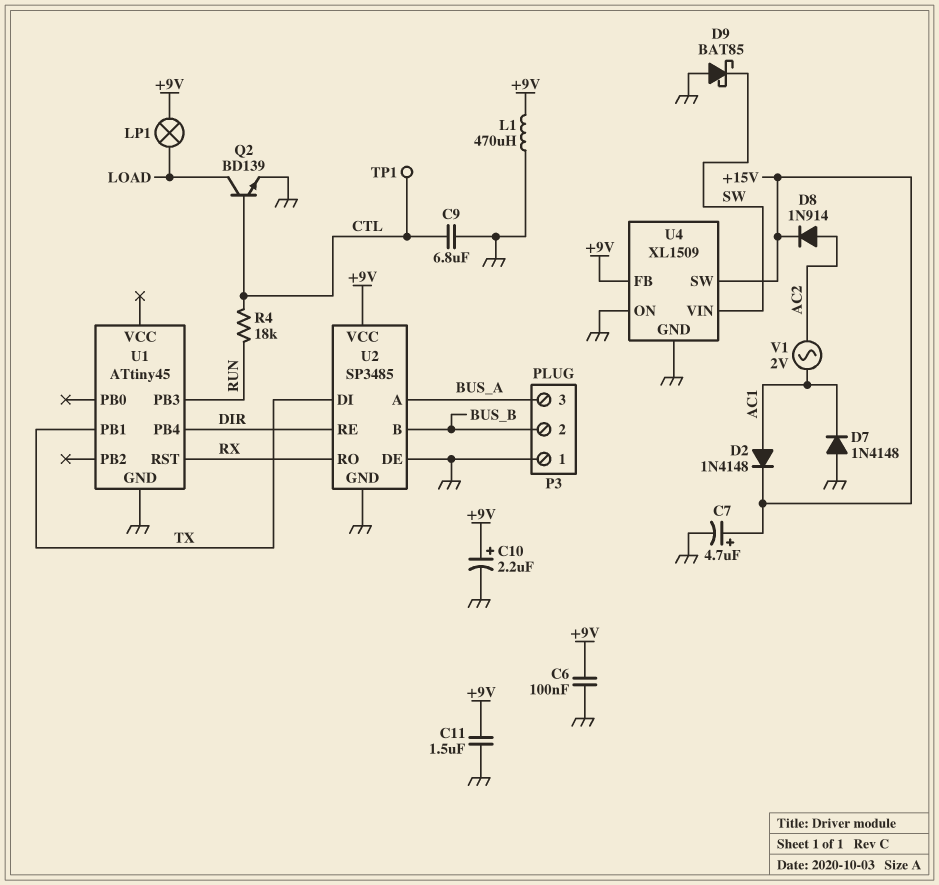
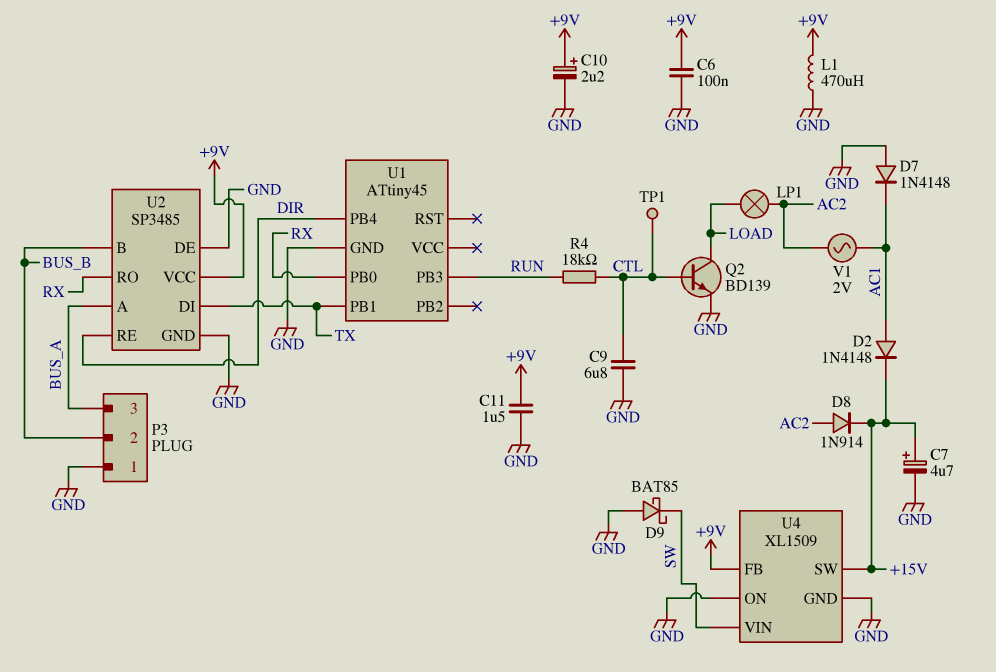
LP1: lamp (+9V, LOAD) -> lamp (AC2, LOAD)
U1 pin PB0: none -> RX
U1 pin RST: RX -> none

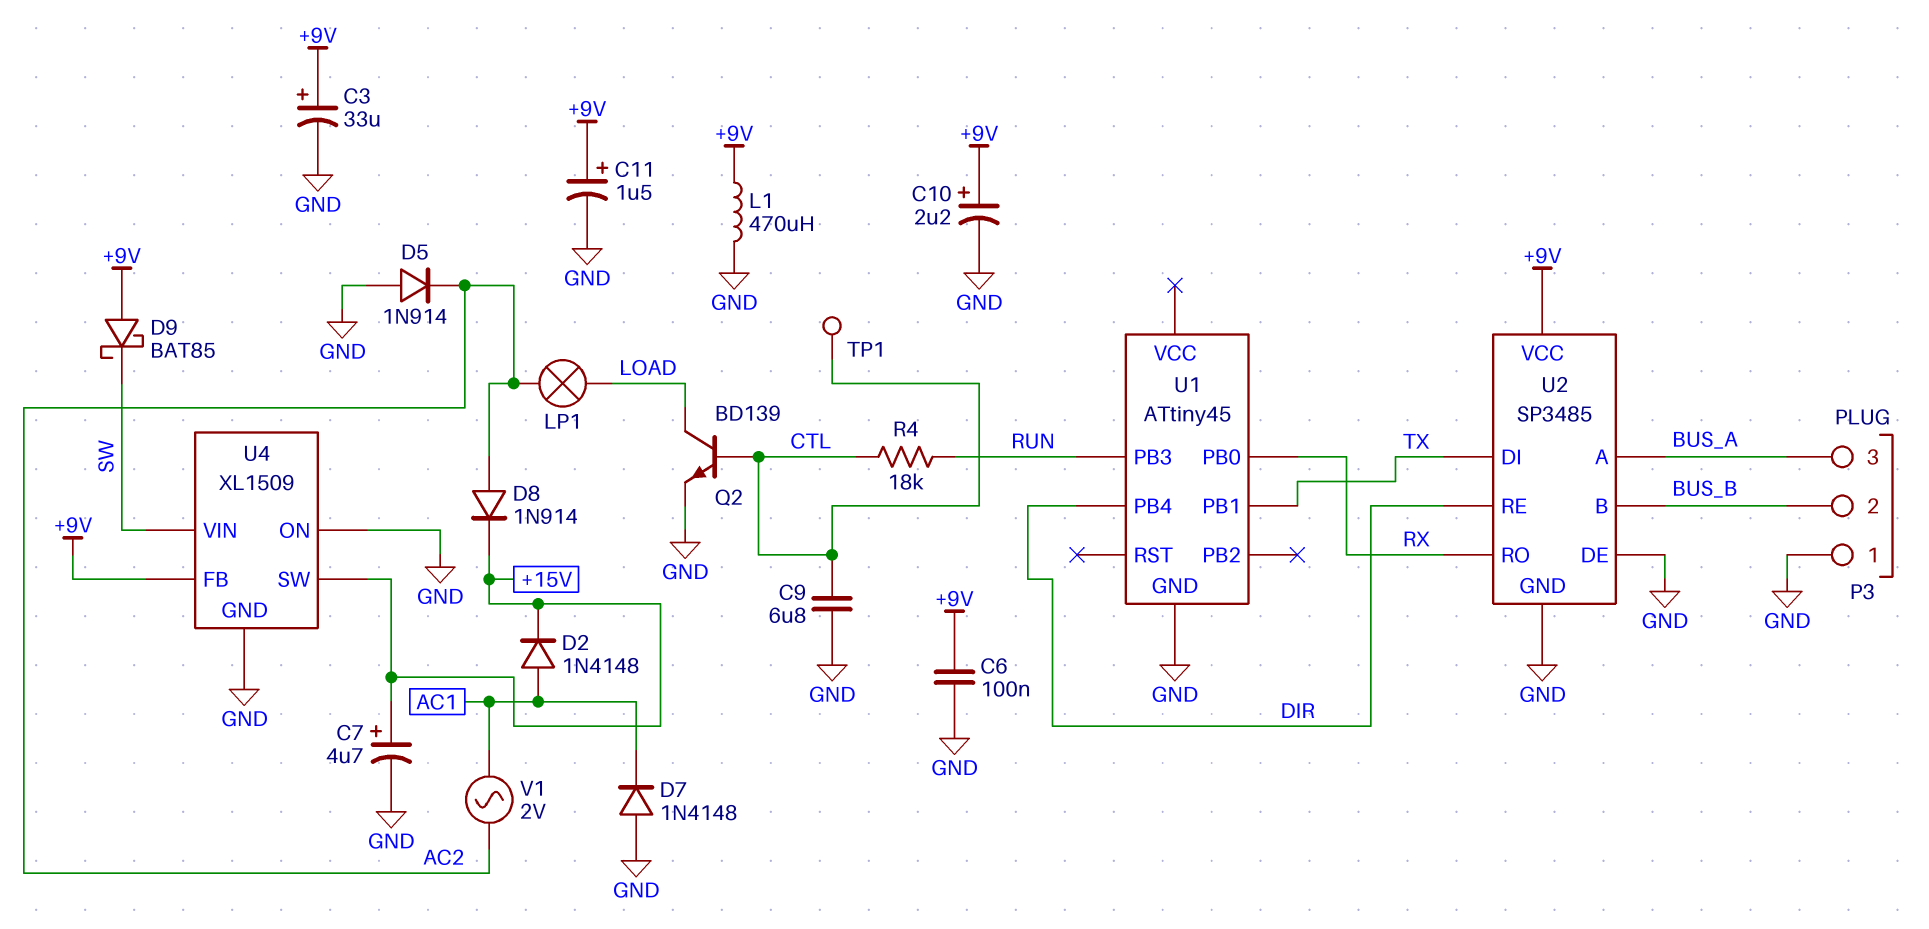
C3: none -> 33uF (plus +9V, minus GND)
C11: 1.5uF (+9V, GND) -> 1.5uF (plus +9V, minus GND)
D5: none -> diode 1N914 (A GND, K AC2)
D9: schottky BAT85 (A GND, K SW) -> schottky BAT85 (A +9V, K SW)

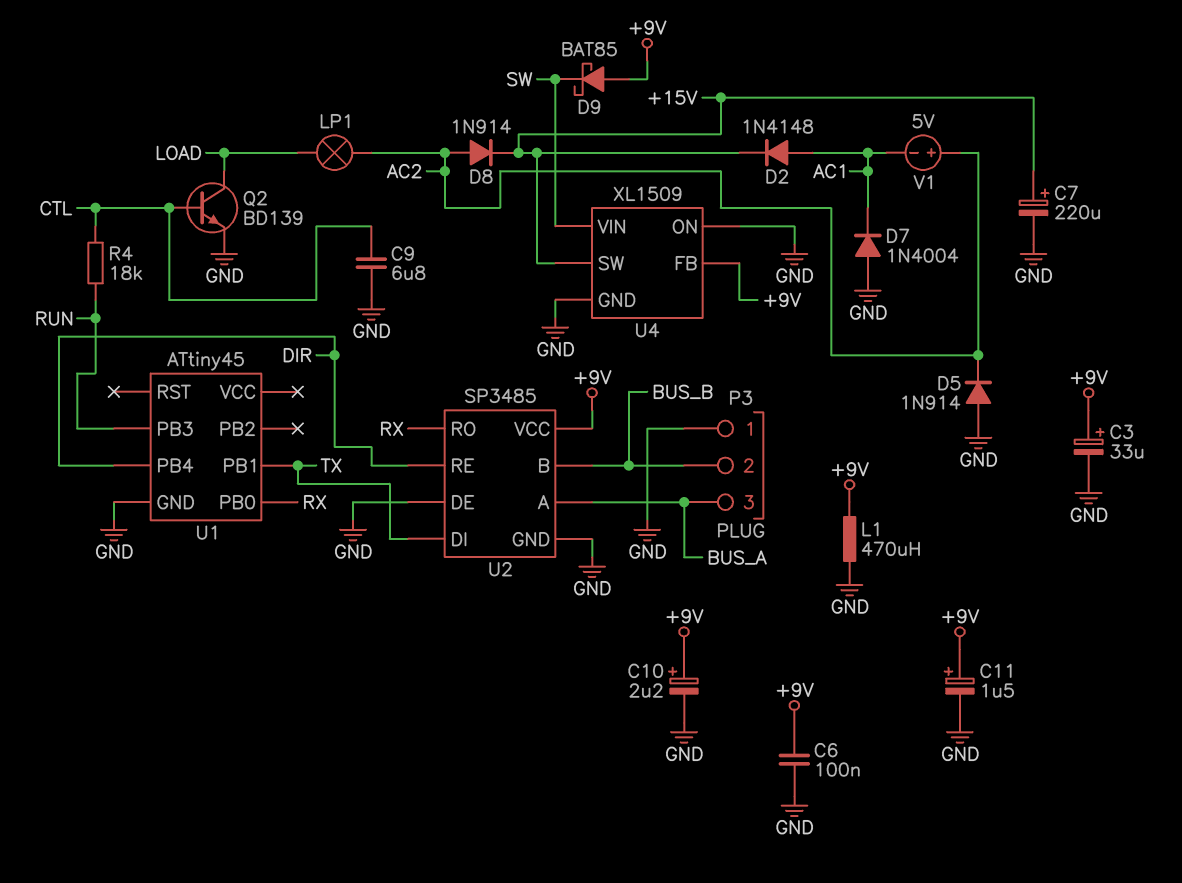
C7: 4.7uF (plus +15V, minus GND) -> 220uF (plus +15V, minus GND)
D7: diode 1N4148 (A GND, K AC1) -> diode 1N4004 (A GND, K AC1)
TP1: test point (CTL) -> none
V1: AC 2V (AC1, AC2) -> 5V (plus AC2, minus AC1)

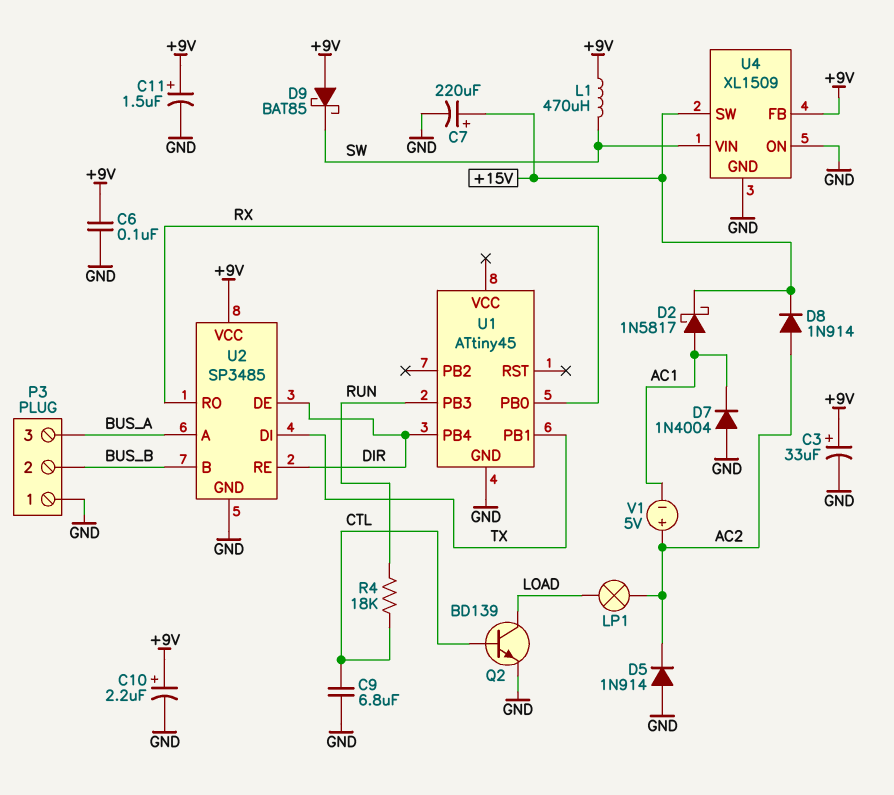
D2: diode 1N4148 (A AC1, K +15V) -> schottky 1N5817 (A AC1, K +15V)
L1: 470uH (+9V, GND) -> 470uH (+9V, SW)
U2 pin DE: GND -> DIR

